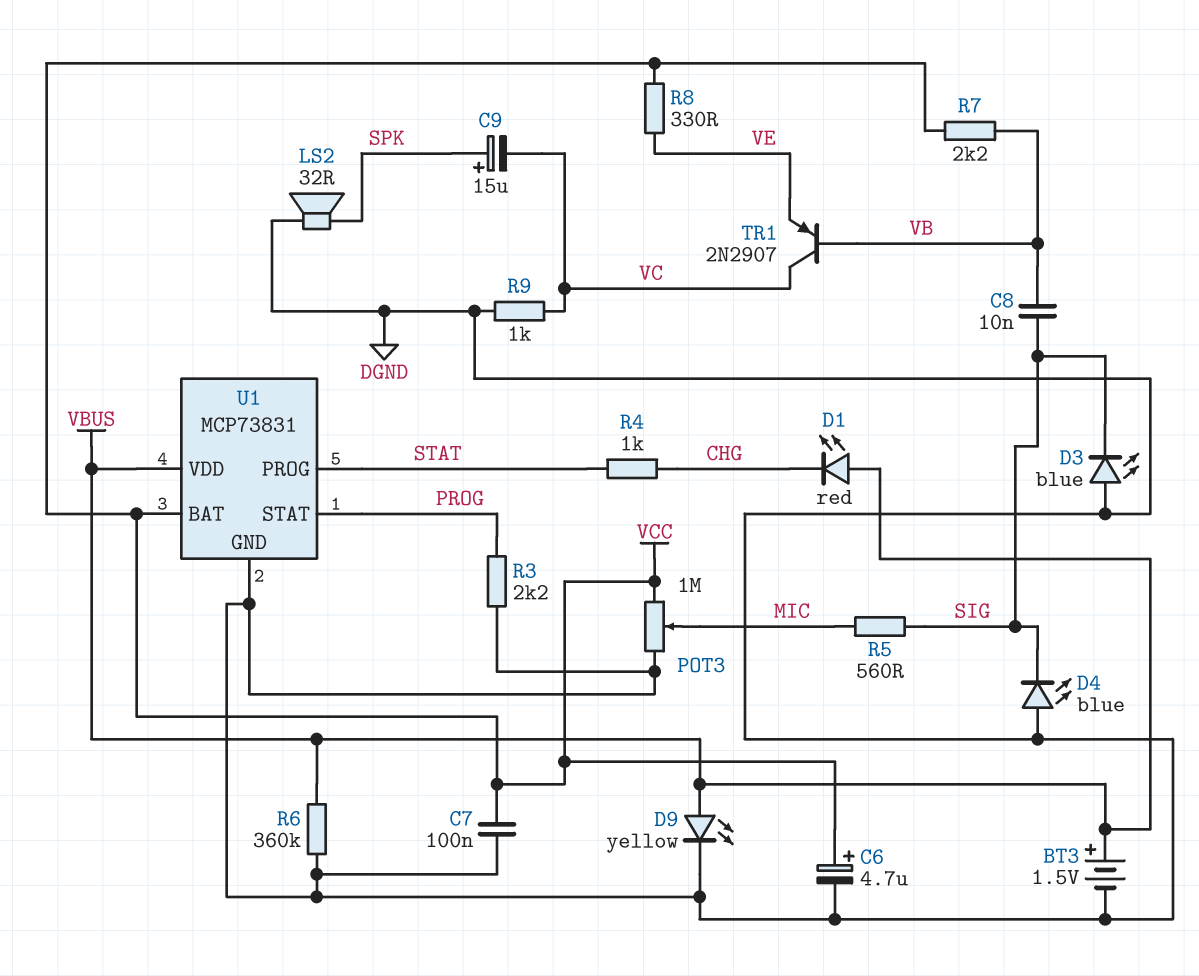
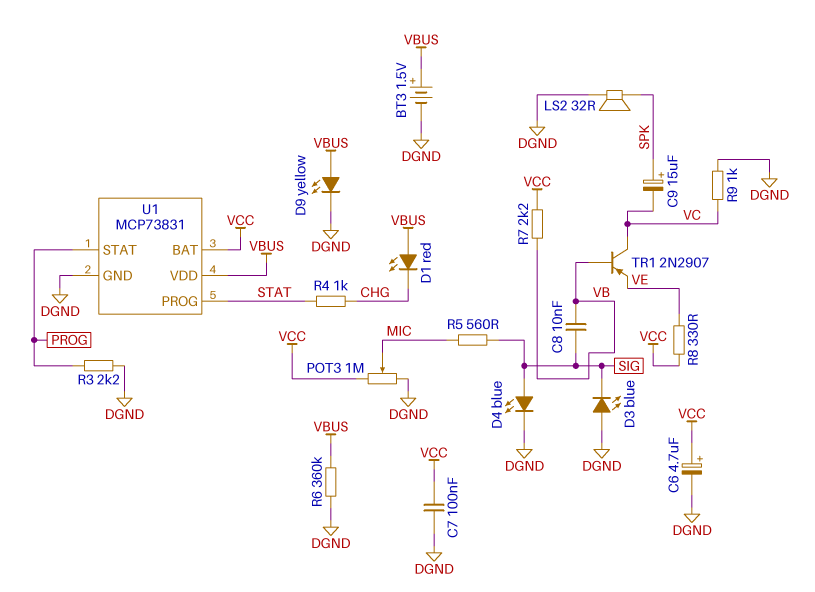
D4: LED blue (A DGND, K SIG) -> LED blue (A SIG, K DGND)

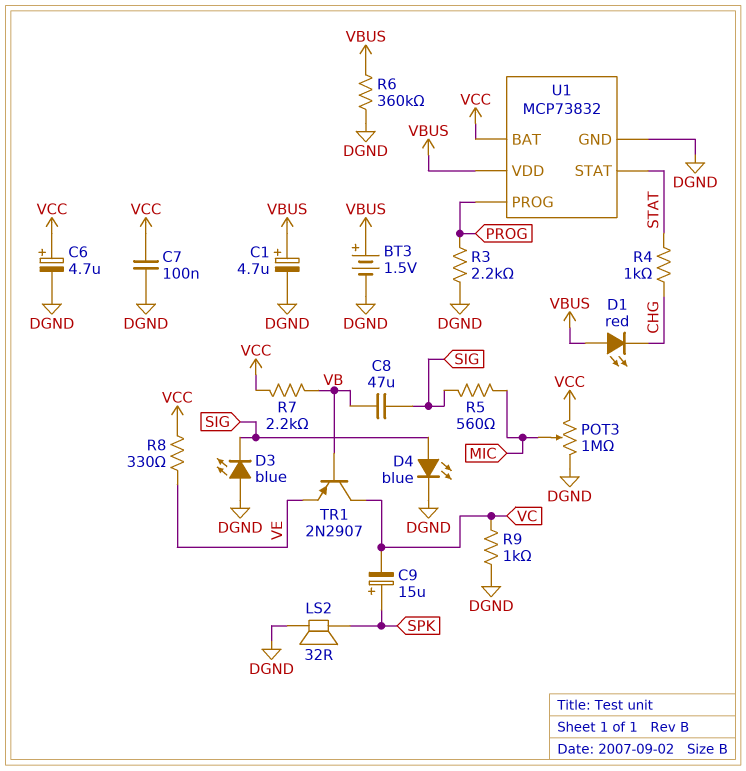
C1: none -> 4.7uF (plus VBUS, minus DGND)
C8: 10nF (SIG, VB) -> 47uF (SIG, VB)
D9: LED yellow (A VBUS, K DGND) -> none
U1: MCP73831 -> MCP73832
U1 pin PROG: STAT -> PROG
U1 pin STAT: PROG -> STAT

